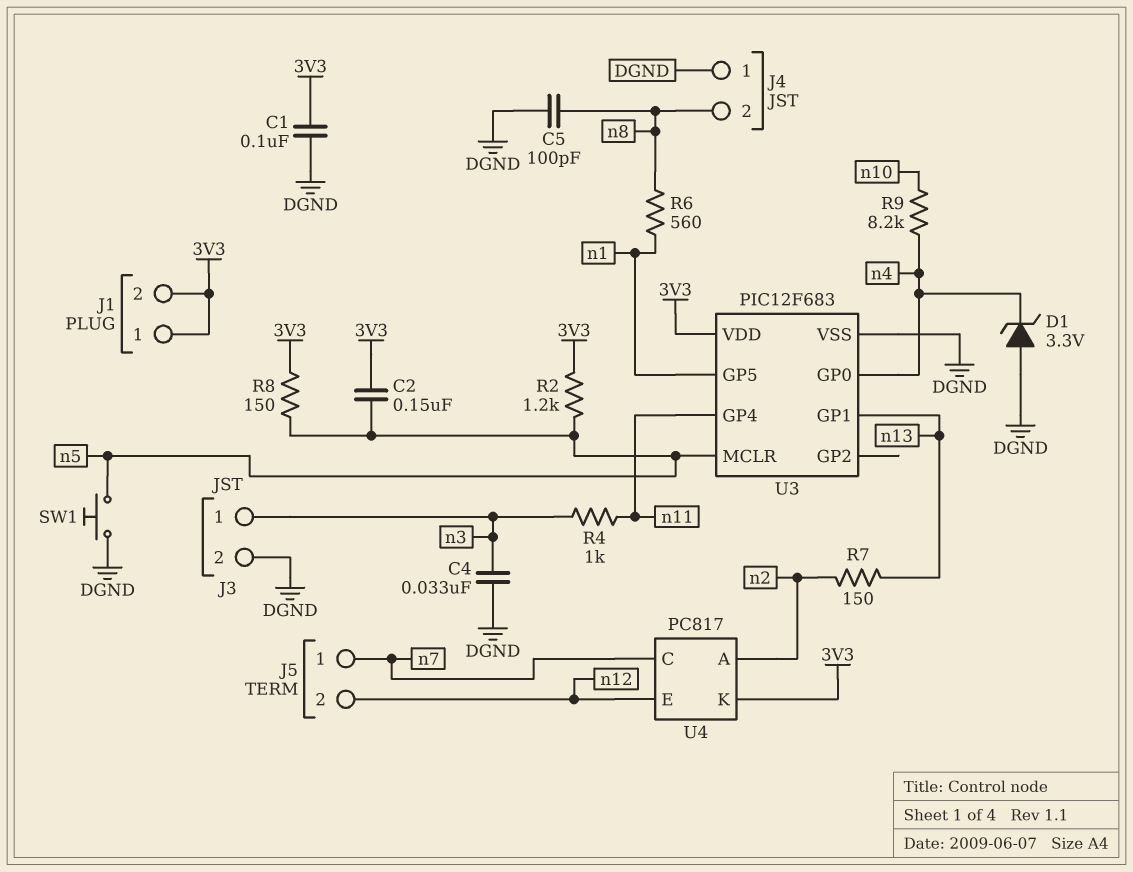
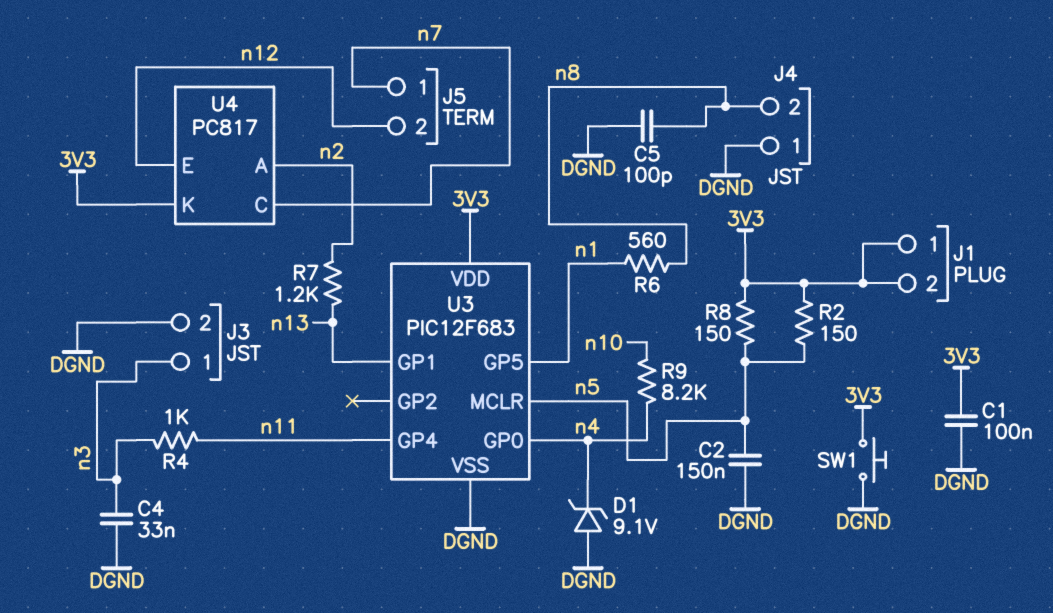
C2: 150nF (3V3, n5) -> 150nF (DGND, n5)
D1: zener 3.3V (A DGND, K n4) -> zener 9.1V (A DGND, K n4)
R2: 1.2k (3V3, n5) -> 150 (3V3, n5)
R7: 150 (n2, n13) -> 1.2k (n2, n13)
SW1: button (DGND, n5) -> button (3V3, DGND)

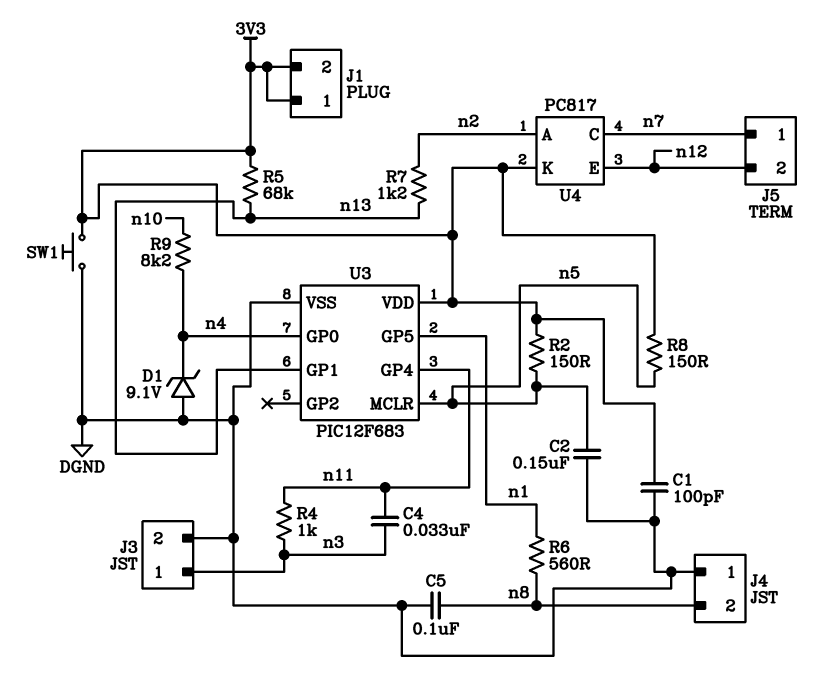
C1: 100nF (3V3, DGND) -> 100pF (3V3, DGND)
C4: 33nF (DGND, n3) -> 33nF (n3, n11)
C5: 100pF (DGND, n8) -> 100nF (DGND, n8)
R5: none -> 68k (3V3, n13)

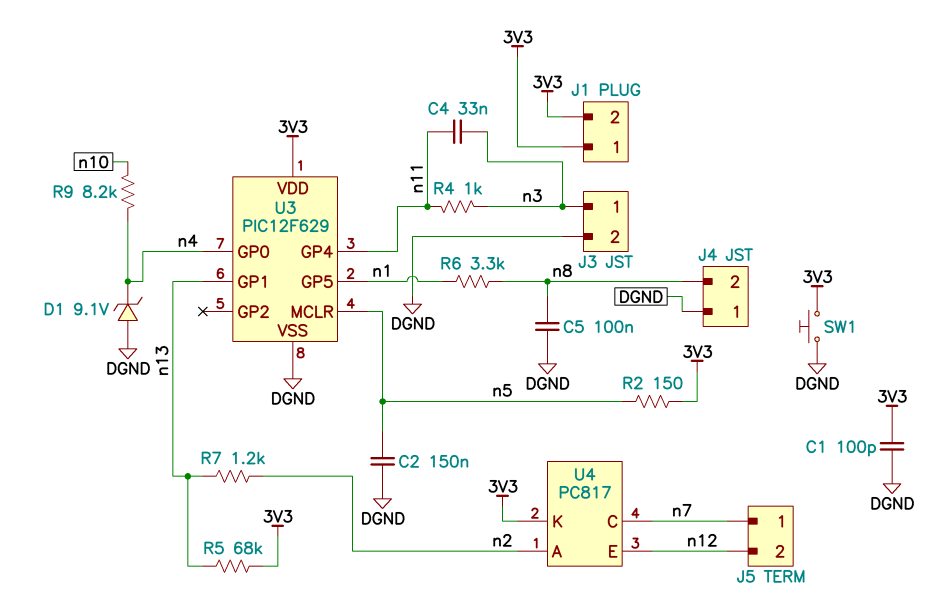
R6: 560 (n1, n8) -> 3.3k (n1, n8)
R8: 150 (3V3, n5) -> none
U3: PIC12F683 -> PIC12F629

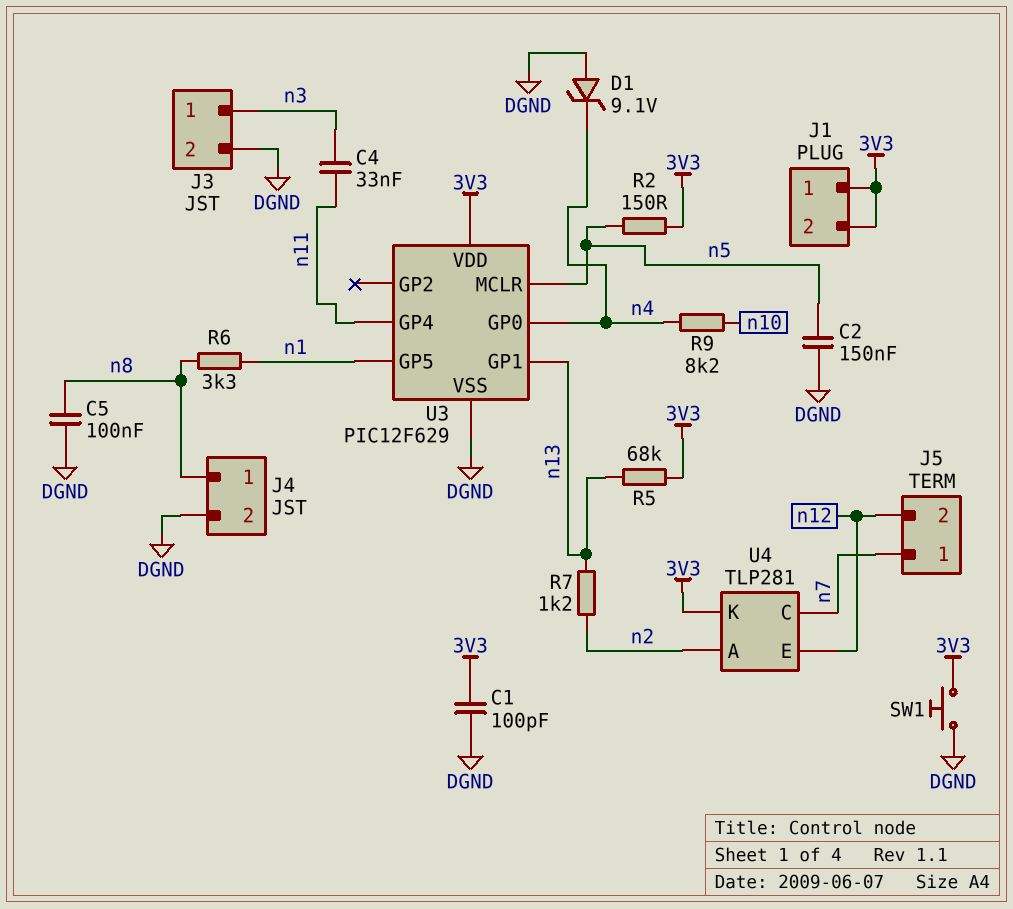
J4 pin 1: DGND -> n8
J4 pin 2: n8 -> DGND
R4: 1k (n3, n11) -> none
U4: PC817 -> TLP281

